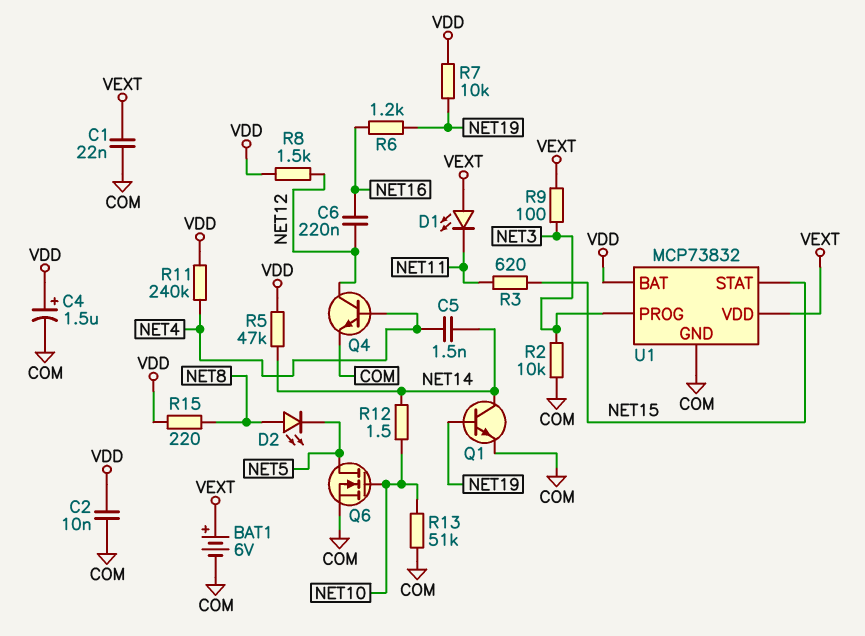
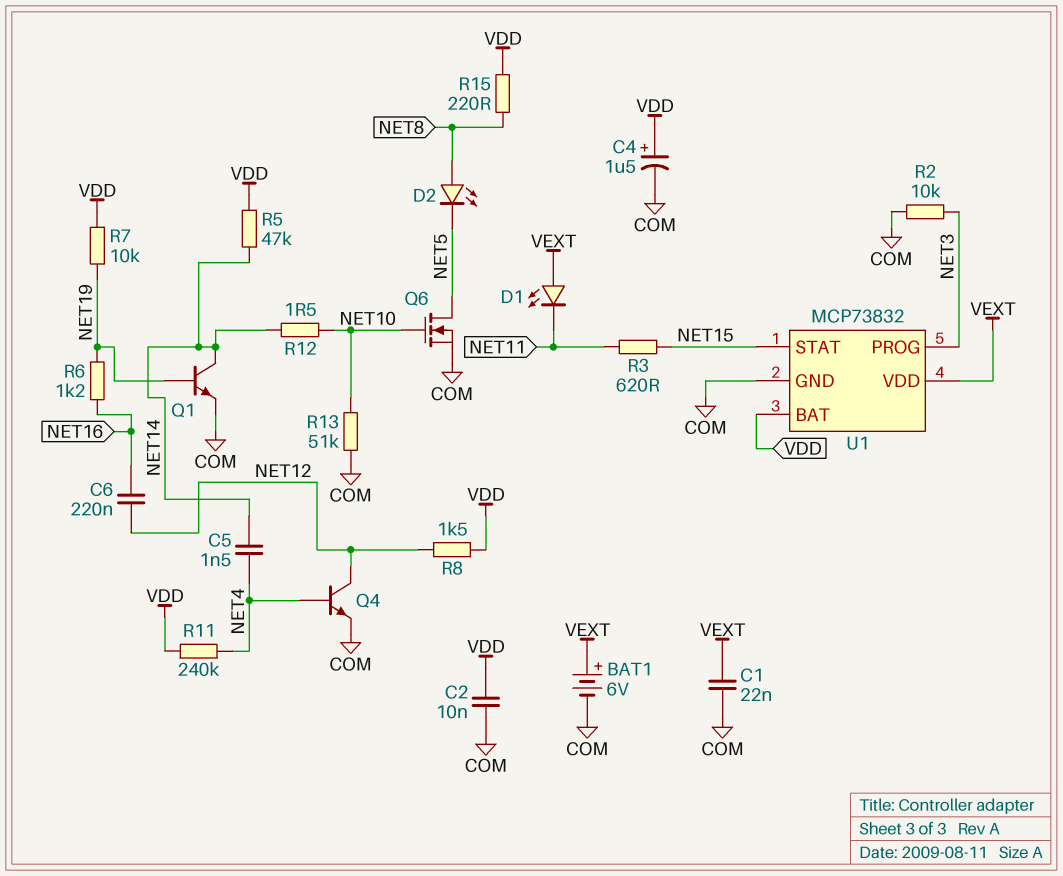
R9: 100 (NET3, VEXT) -> none

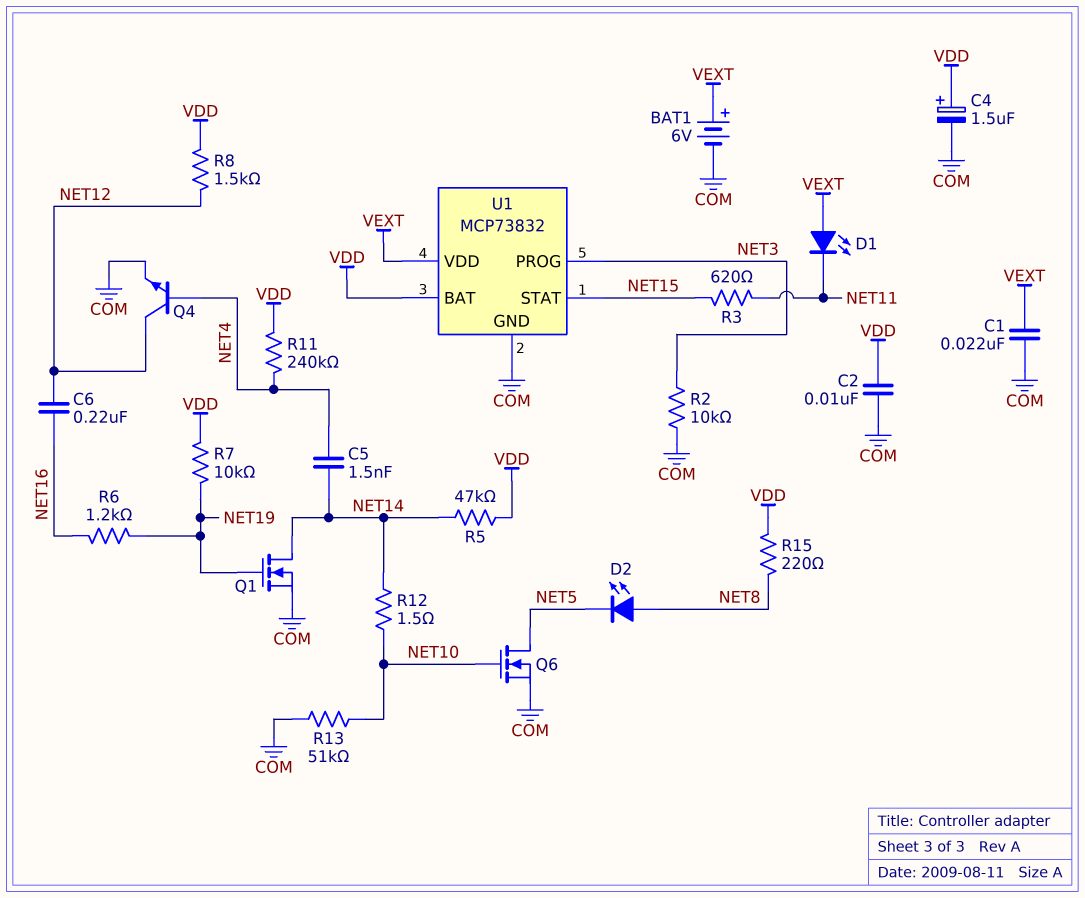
Q1: NPN (B NET19, C NET14, E COM) -> NMOS (G NET19, D NET14, S COM)

